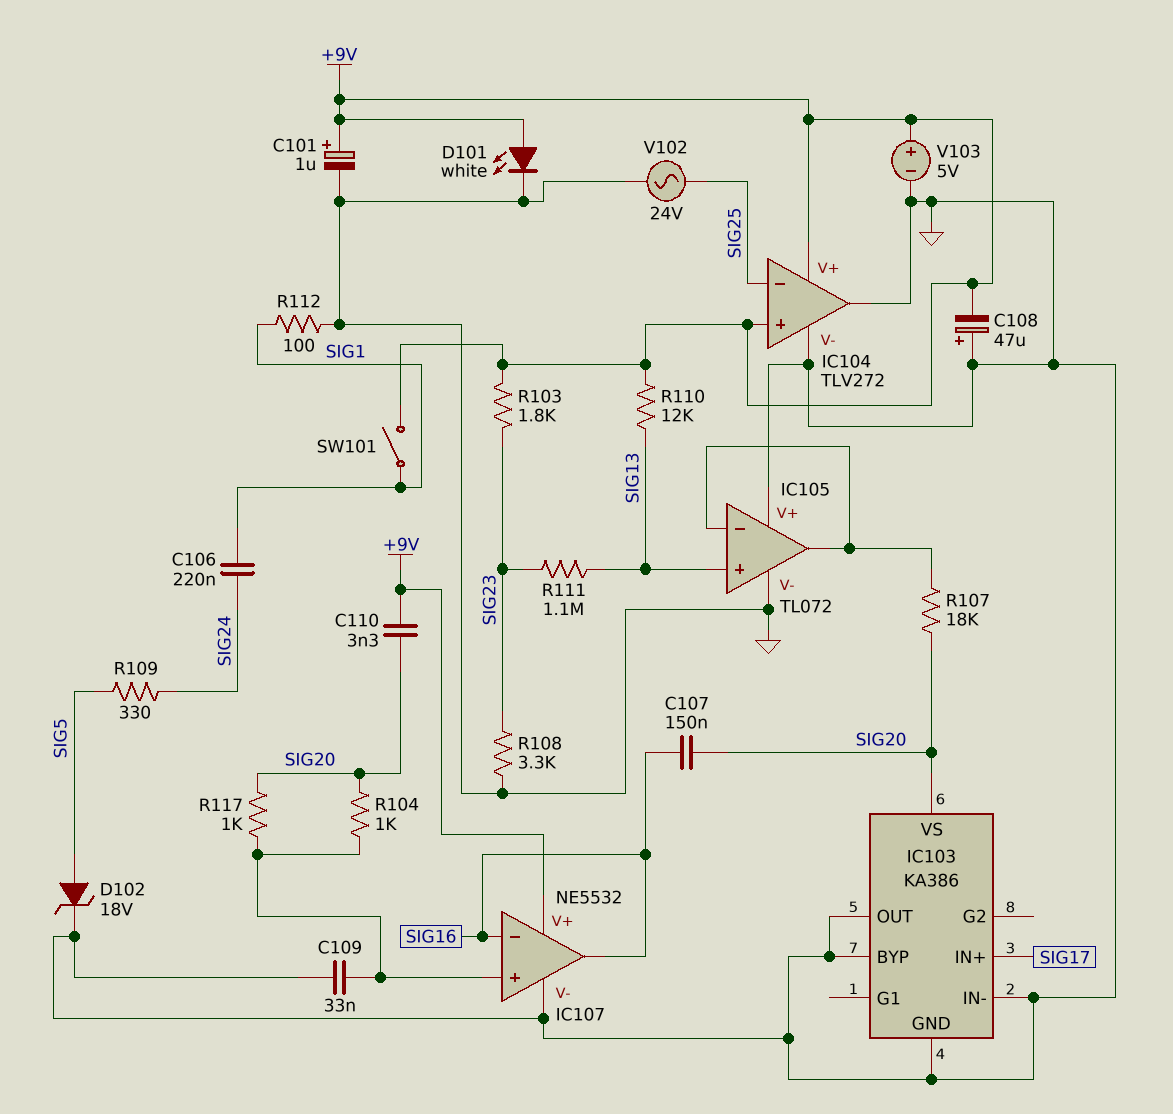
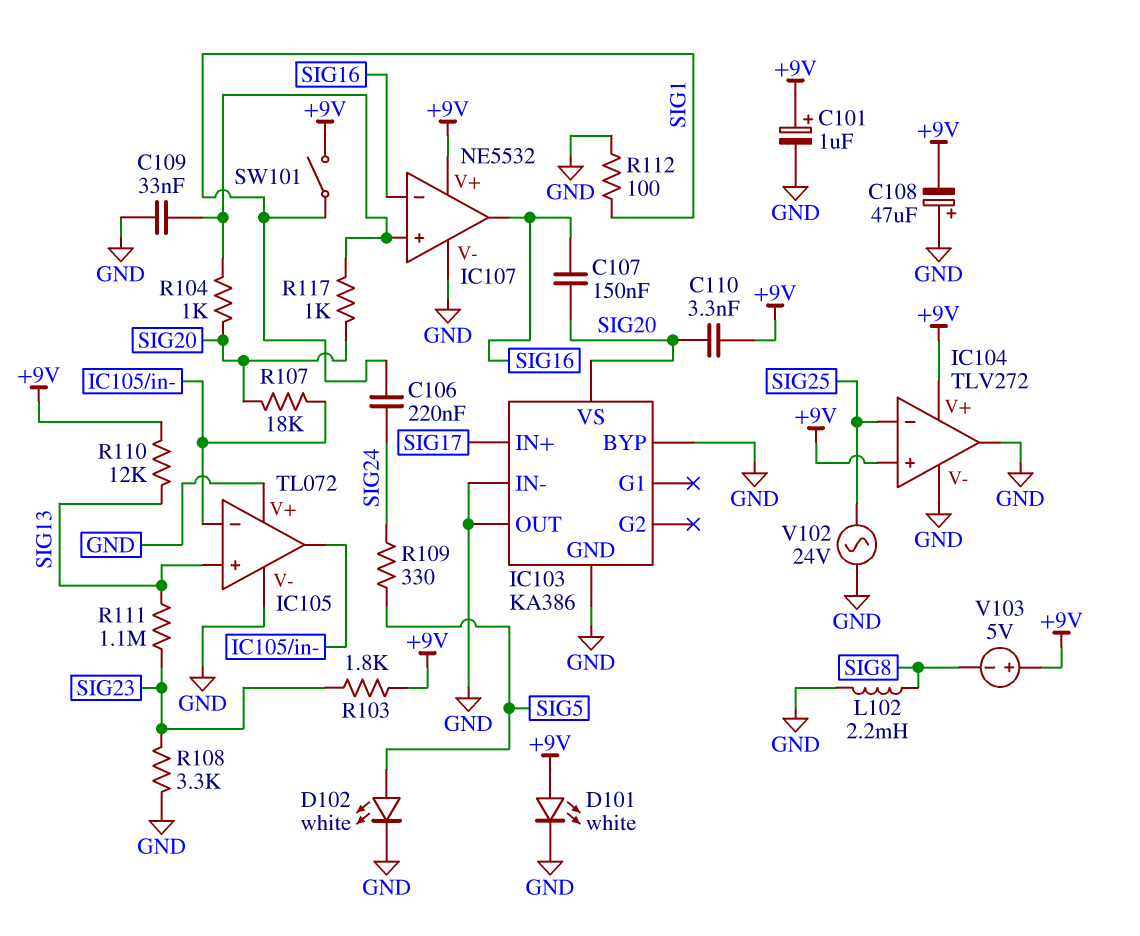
D102: zener 18V (A SIG5, K GND) -> LED white (A SIG5, K GND)
L102: none -> 2.2mH (GND, SIG8)
V103: 5V (plus +9V, minus GND) -> 5V (plus +9V, minus SIG8)

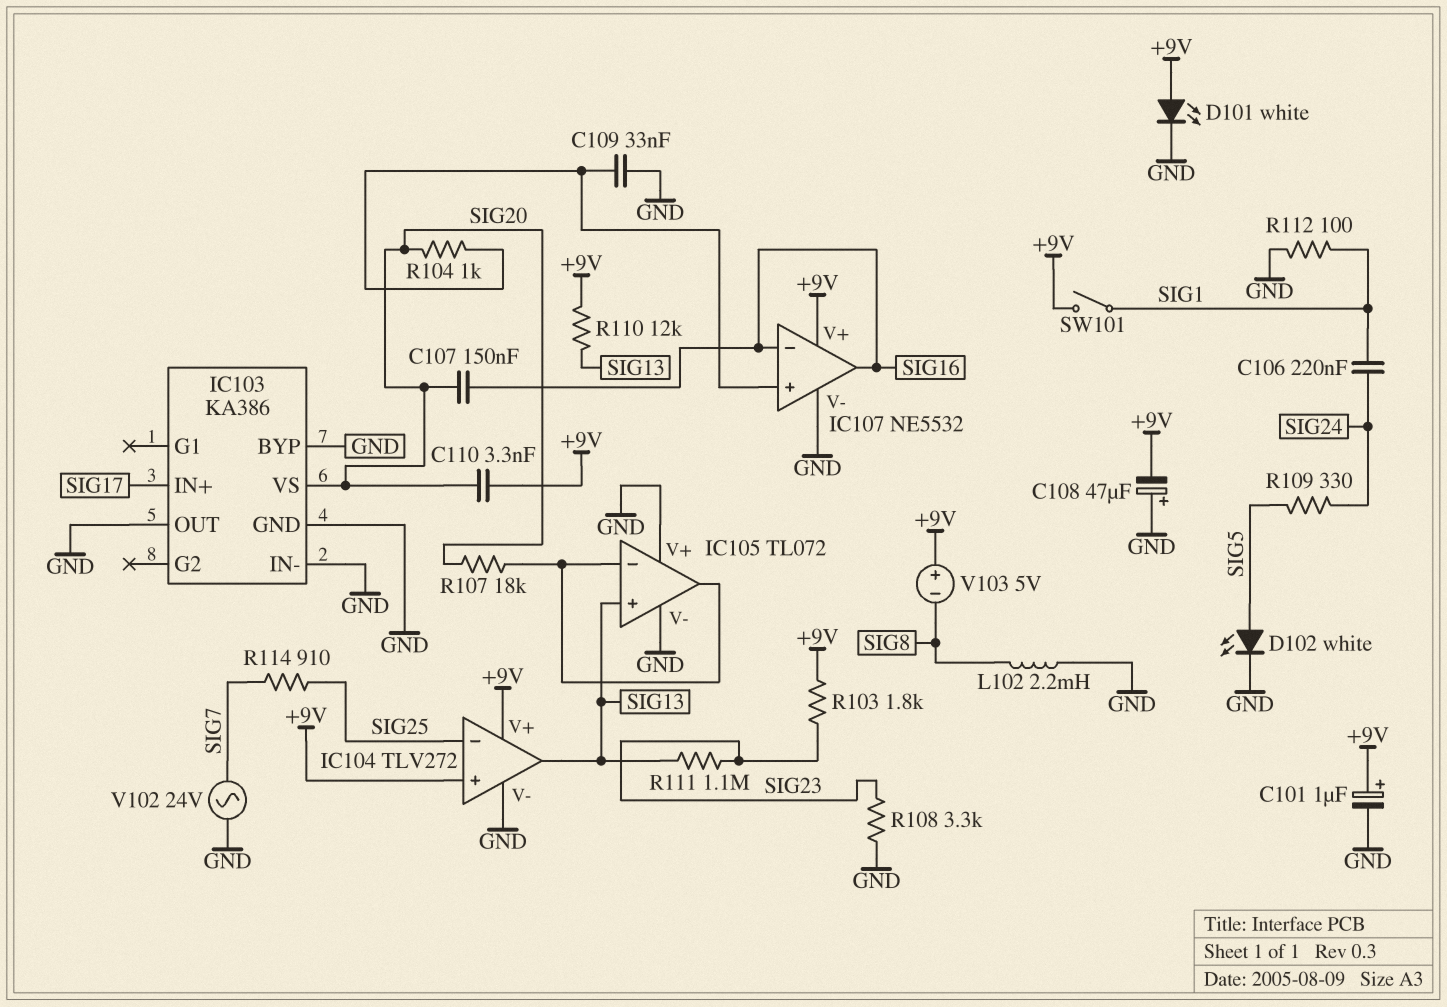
IC104 pin out: GND -> SIG13
R114: none -> 910 (SIG7, SIG25)
R117: 1k (IC107/in+, SIG20) -> none
V102: AC 24V (GND, SIG25) -> AC 24V (GND, SIG7)

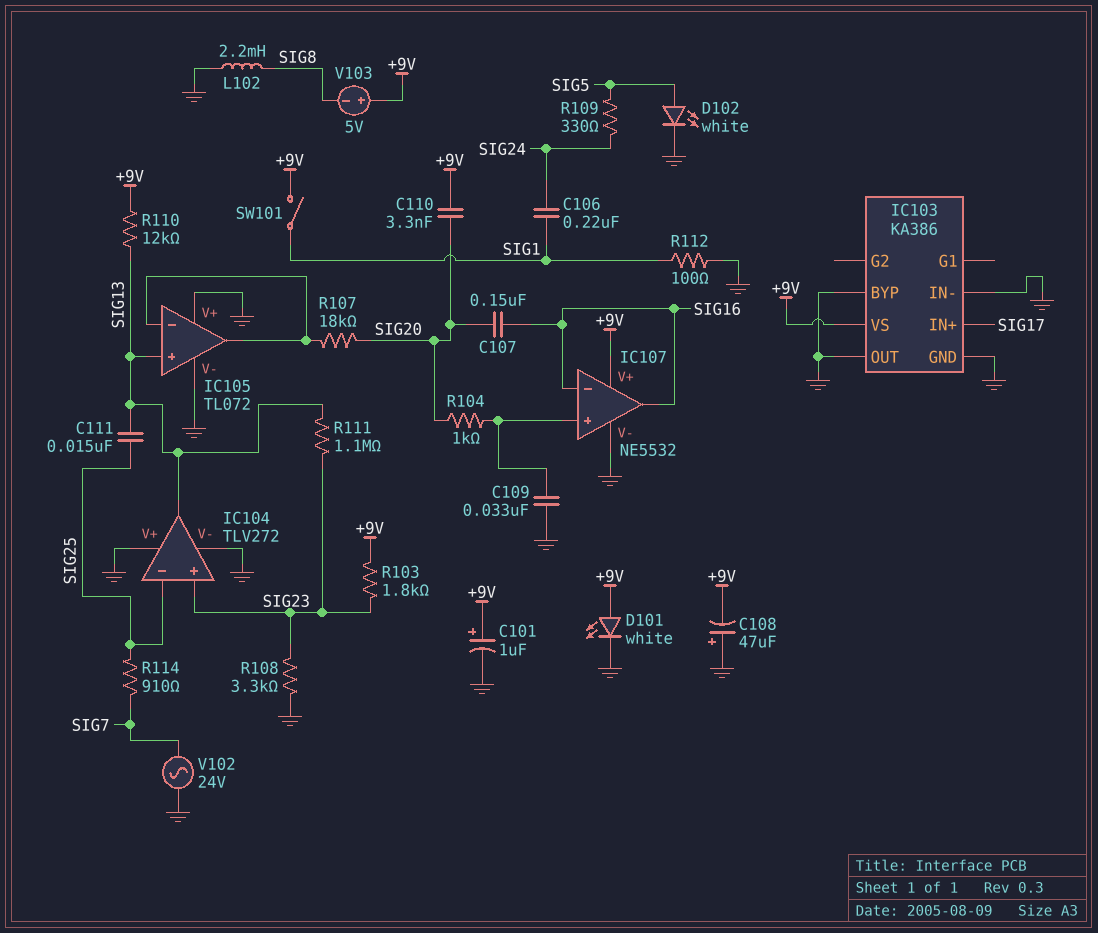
C111: none -> 15nF (SIG13, SIG25)
IC103 pin VS: SIG20 -> +9V
IC104 pin V+: +9V -> GND
IC104 pin in+: +9V -> SIG23

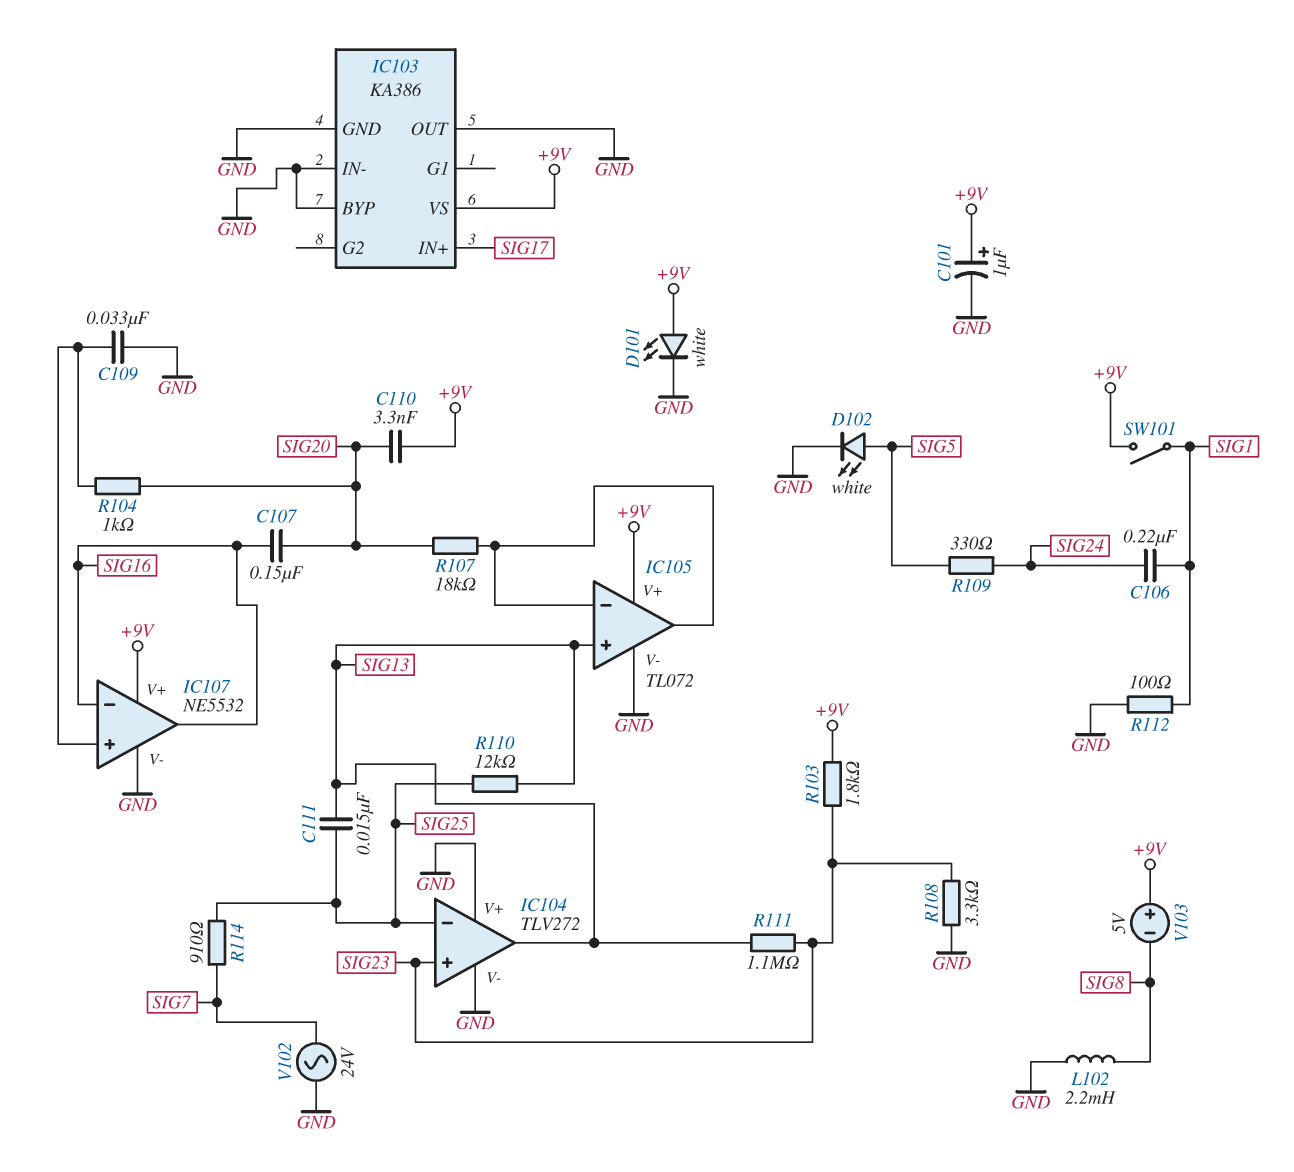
C108: 47uF (plus GND, minus +9V) -> none
IC105 pin V+: GND -> +9V
R110: 12k (+9V, SIG13) -> 12k (SIG13, SIG25)

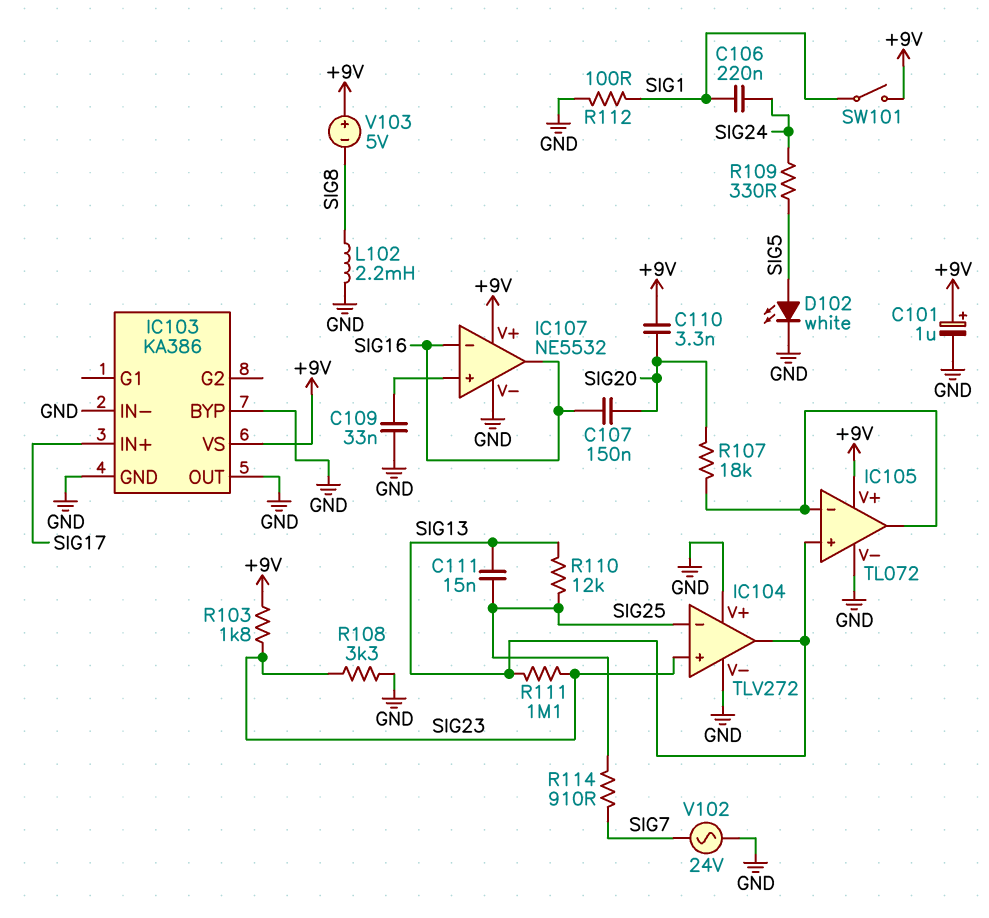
D101: LED white (A +9V, K GND) -> none
R104: 1k (IC107/in+, SIG20) -> none

